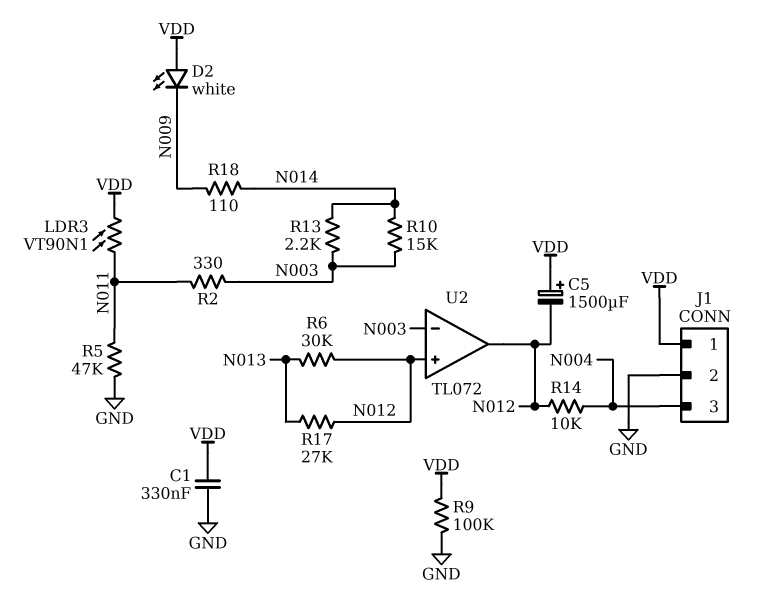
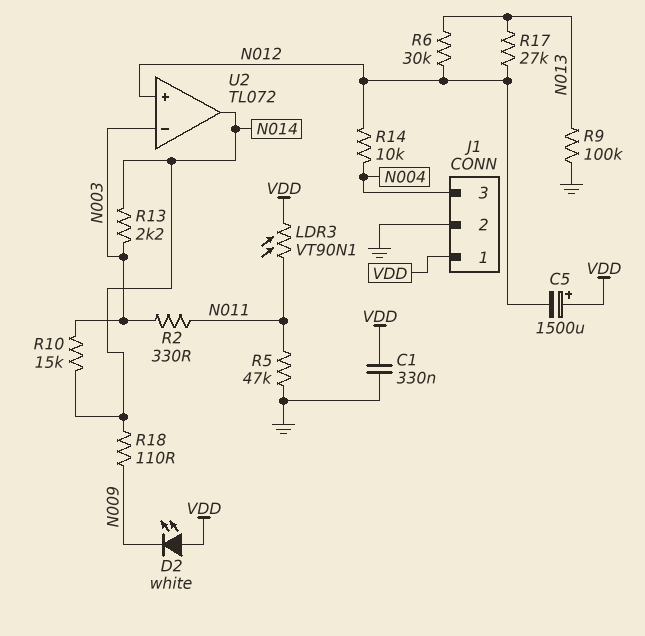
R9: 100k (GND, VDD) -> 100k (GND, N013)
U2 pin out: N012 -> N014

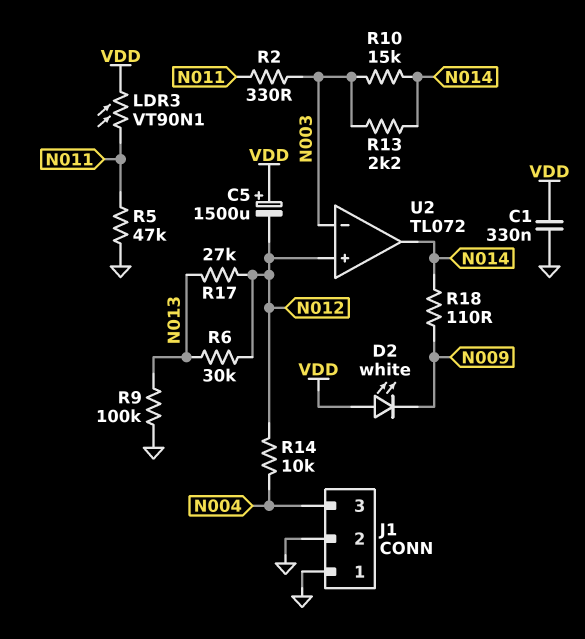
J1 pin 1: VDD -> GND

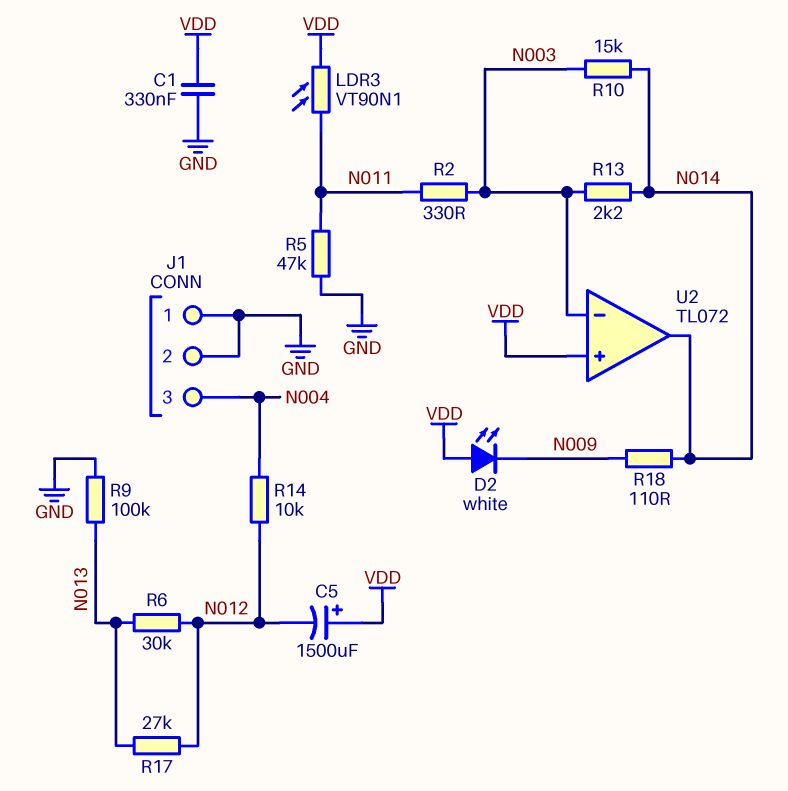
U2 pin in+: N012 -> VDD

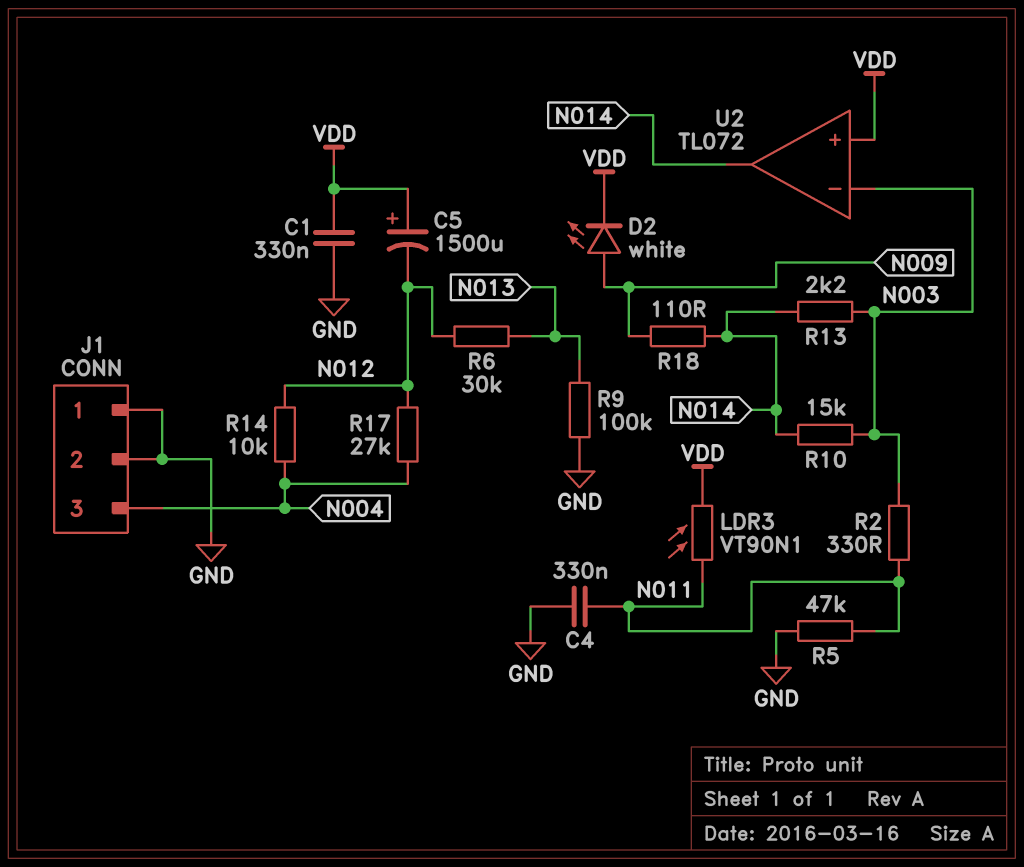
C4: none -> 330nF (GND, N011)
D2: LED white (A VDD, K N009) -> LED white (A N009, K VDD)
R17: 27k (N012, N013) -> 27k (N004, N012)

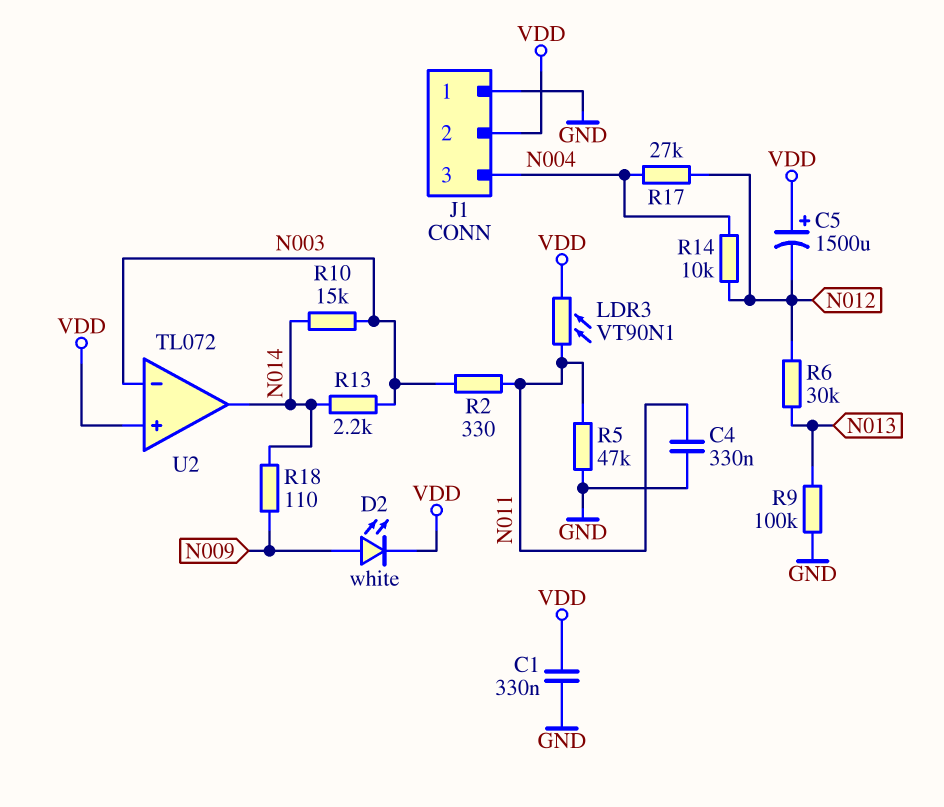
J1 pin 2: GND -> VDD

